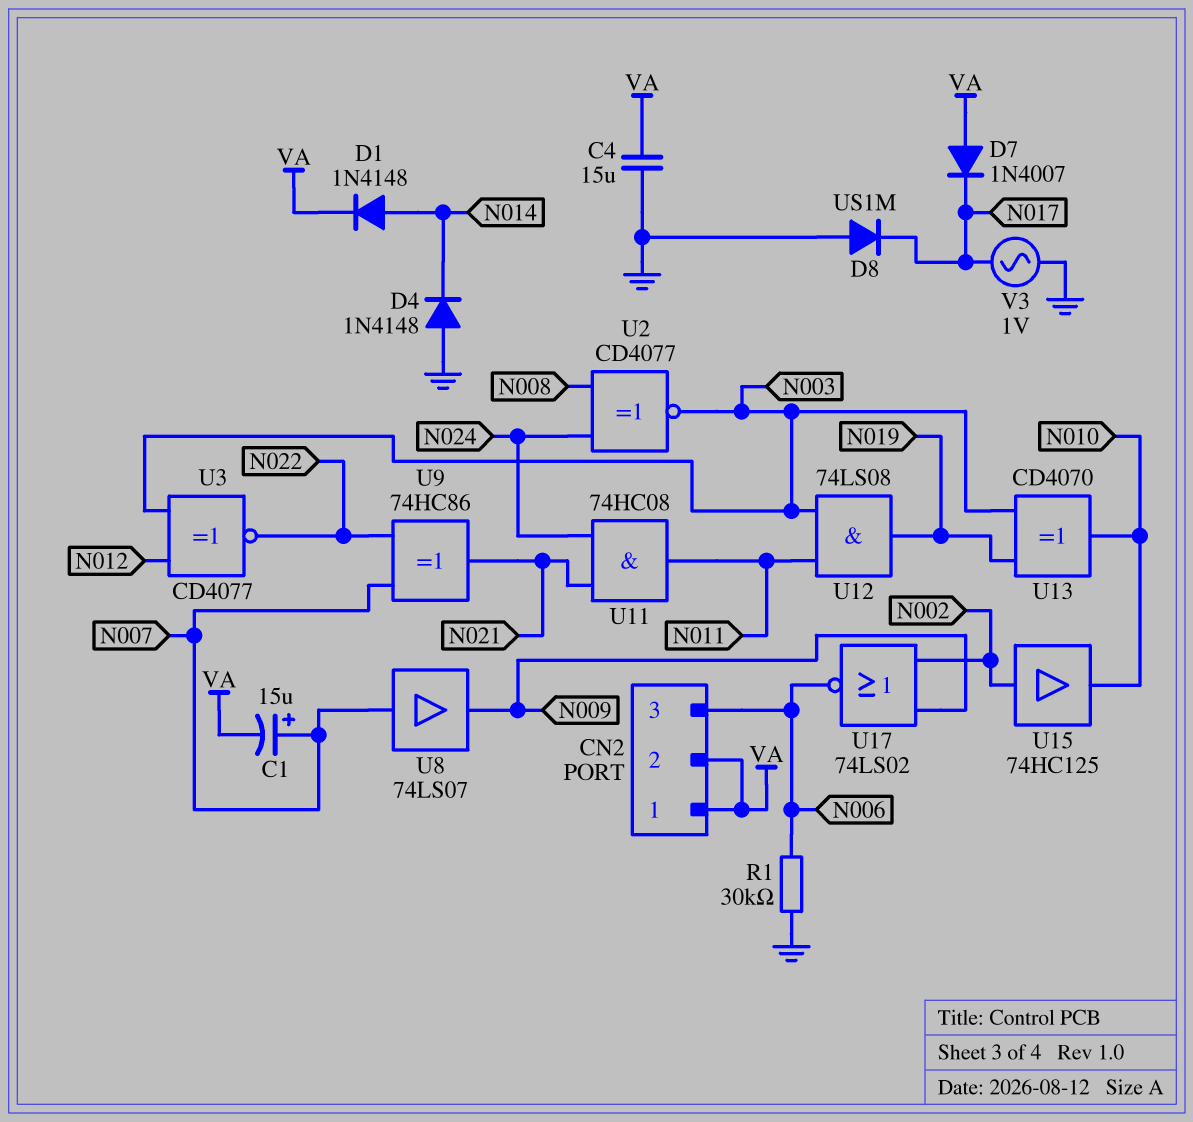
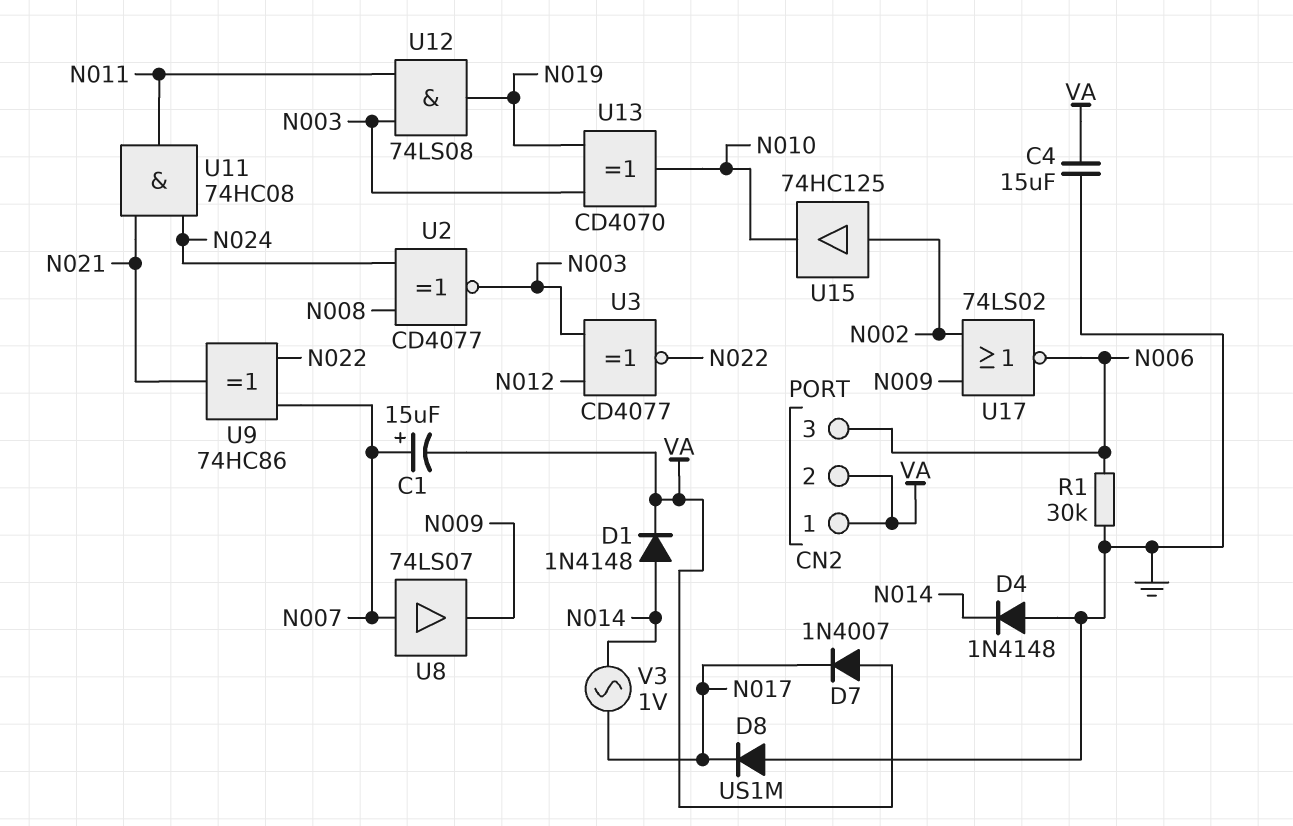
V3: AC 1V (GND, N017) -> AC 1V (N014, N017)

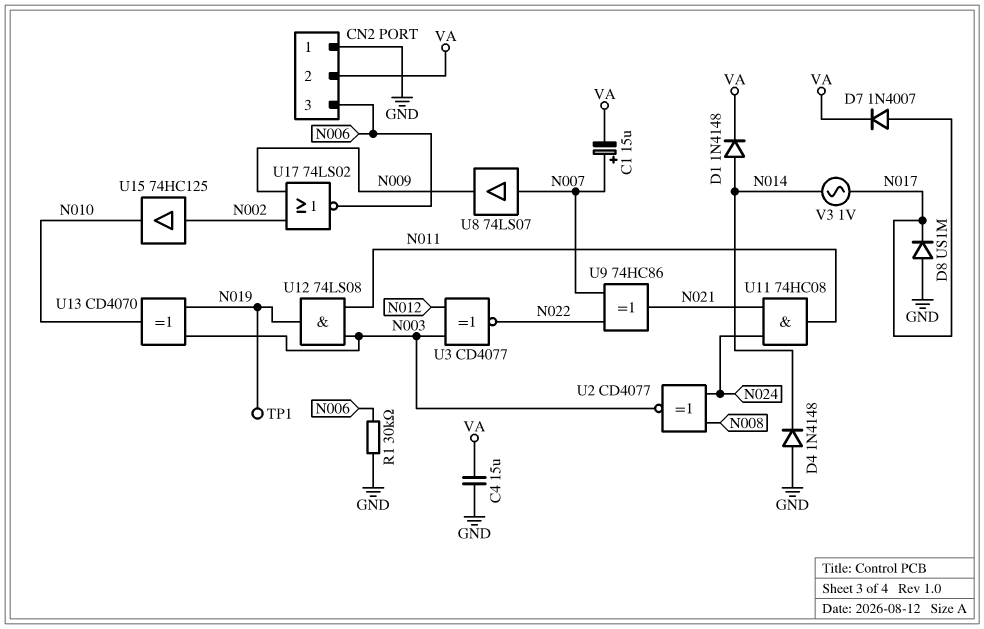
CN2 pin 1: VA -> GND
D7: diode 1N4007 (A VA, K N017) -> diode 1N4007 (A N017, K VA)
TP1: none -> test point (N019)

